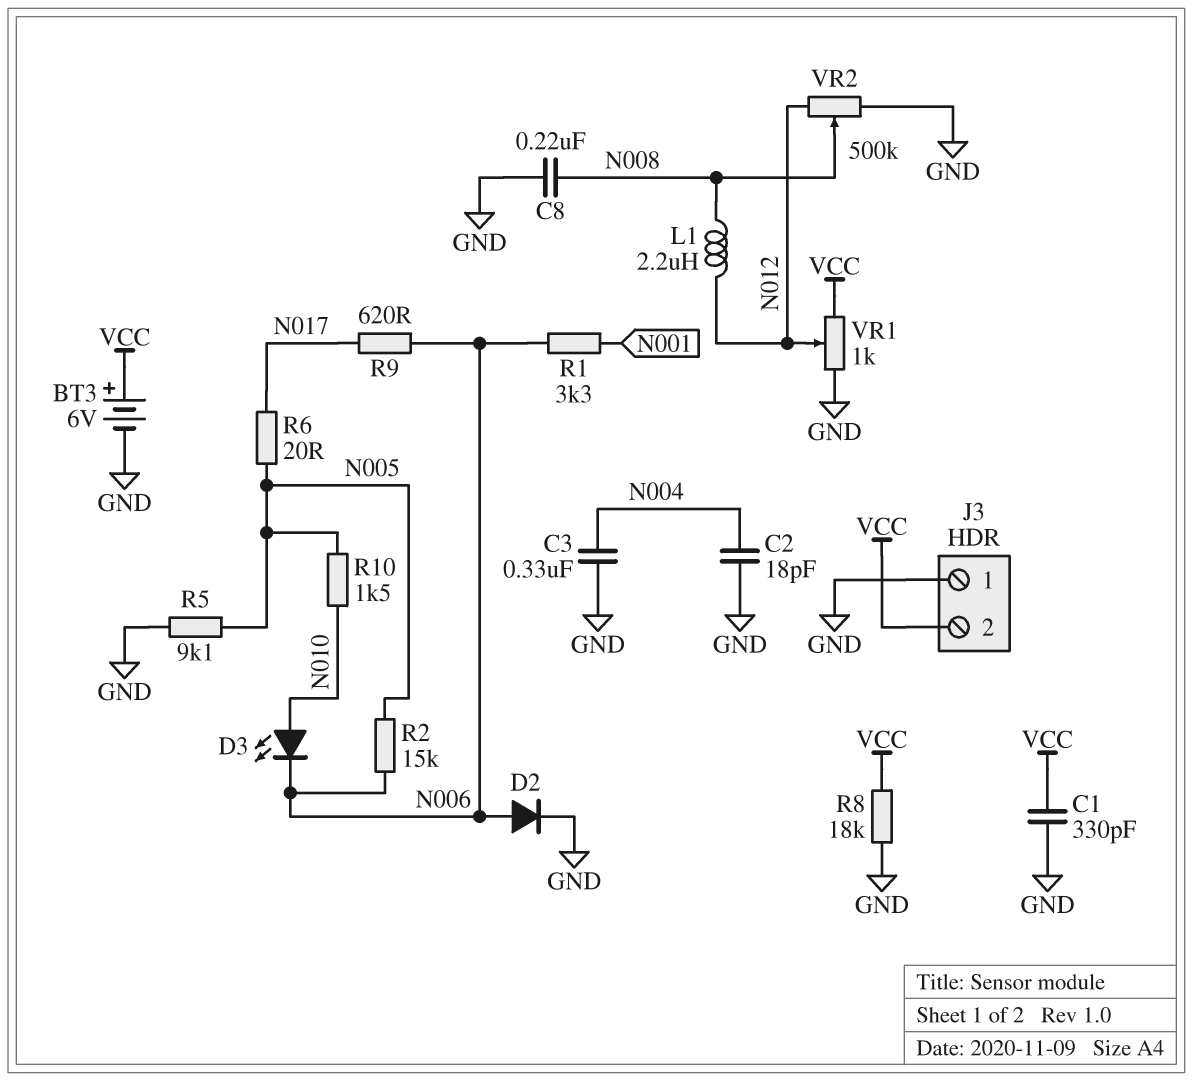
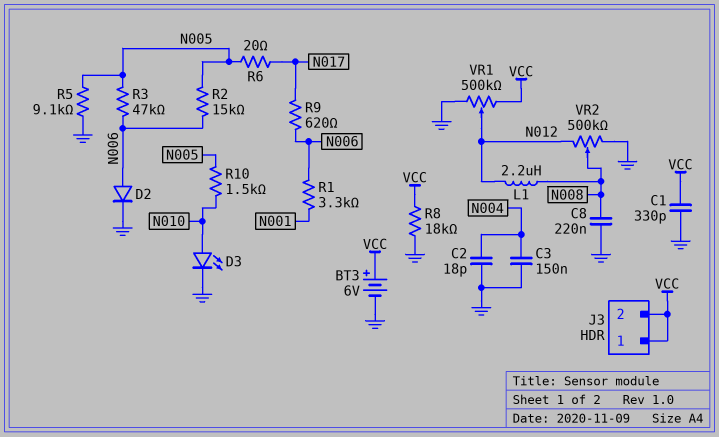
C3: 330nF (GND, N004) -> 150nF (GND, N004)
D3: LED (A N010, K N006) -> LED (A N010, K GND)
J3 pin 1: GND -> VCC
R3: none -> 47k (N005, N006)
VR1: 1k (GND, VCC, wiper N012) -> 500k (GND, VCC, wiper N012)

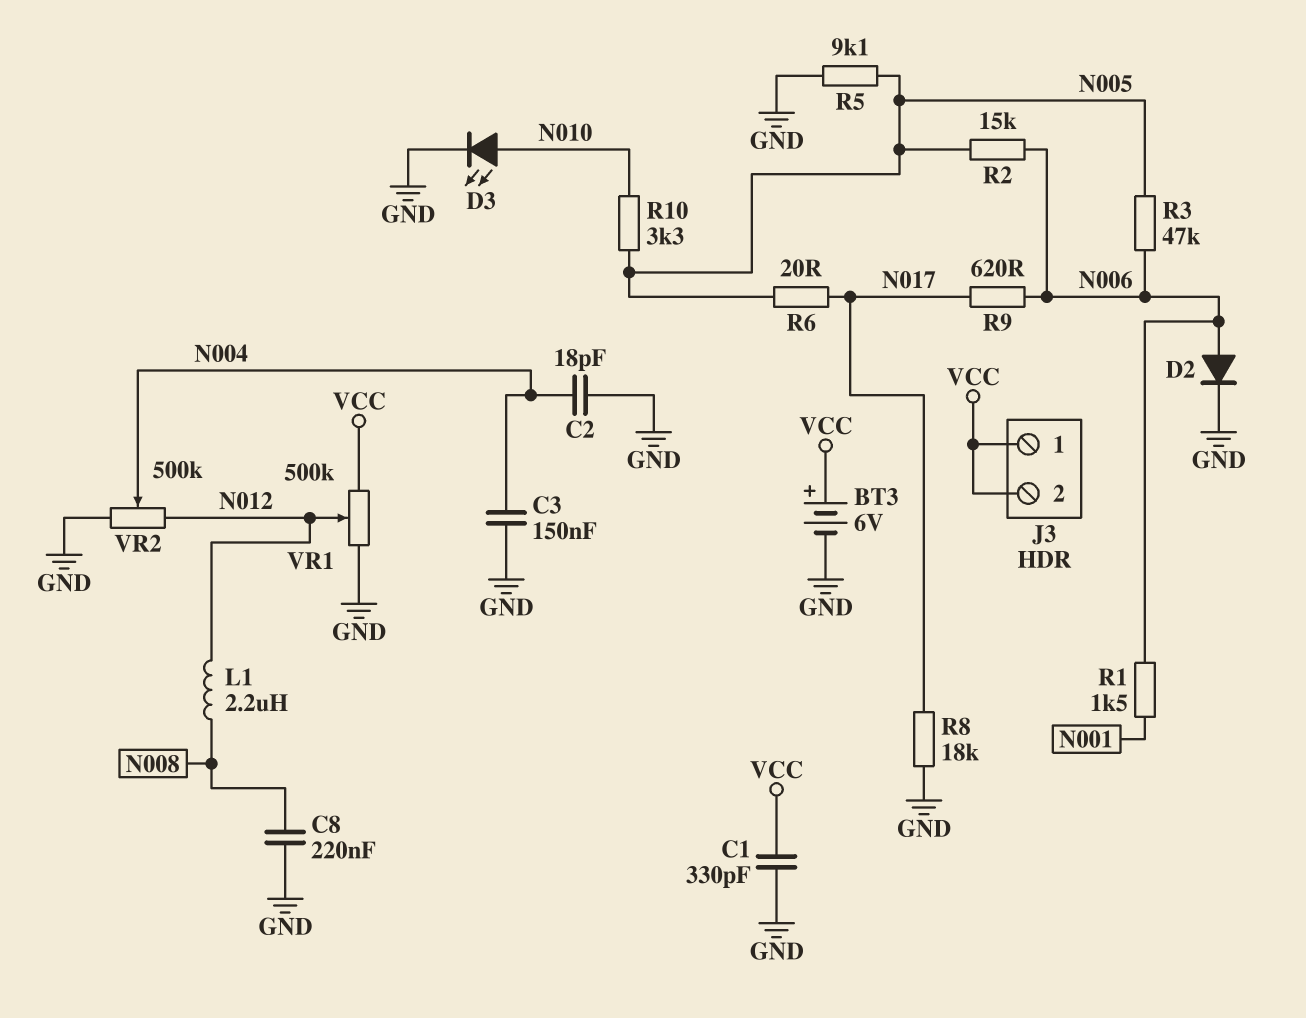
R1: 3.3k (N001, N006) -> 1.5k (N001, N006)
R8: 18k (GND, VCC) -> 18k (GND, N017)
R10: 1.5k (N005, N010) -> 3.3k (N005, N010)
VR2: 500k (GND, N012, wiper N008) -> 500k (GND, N012, wiper N004)

